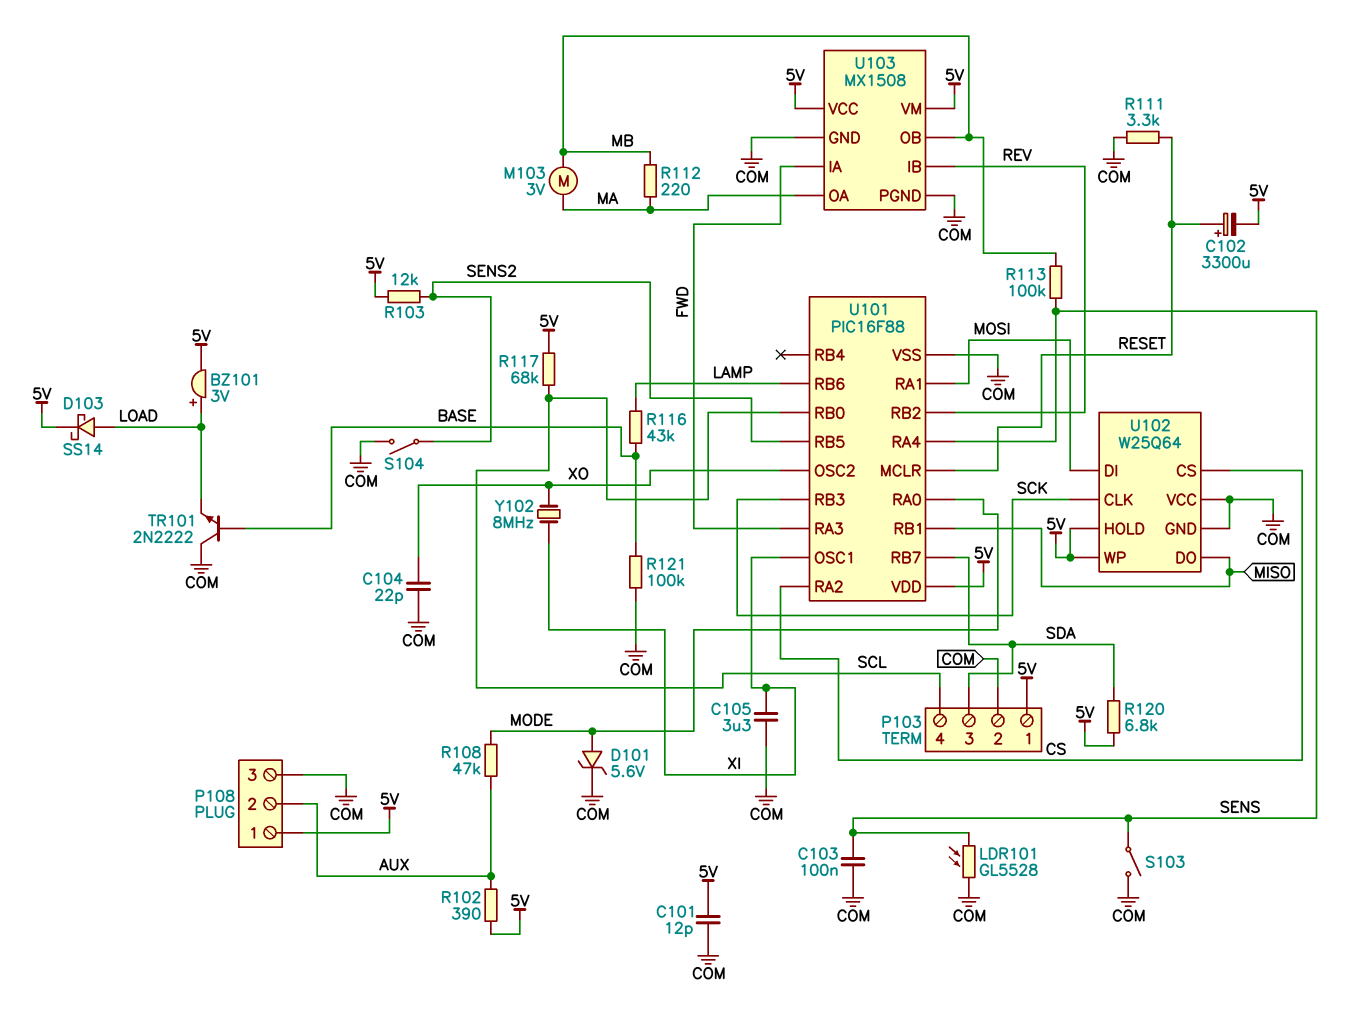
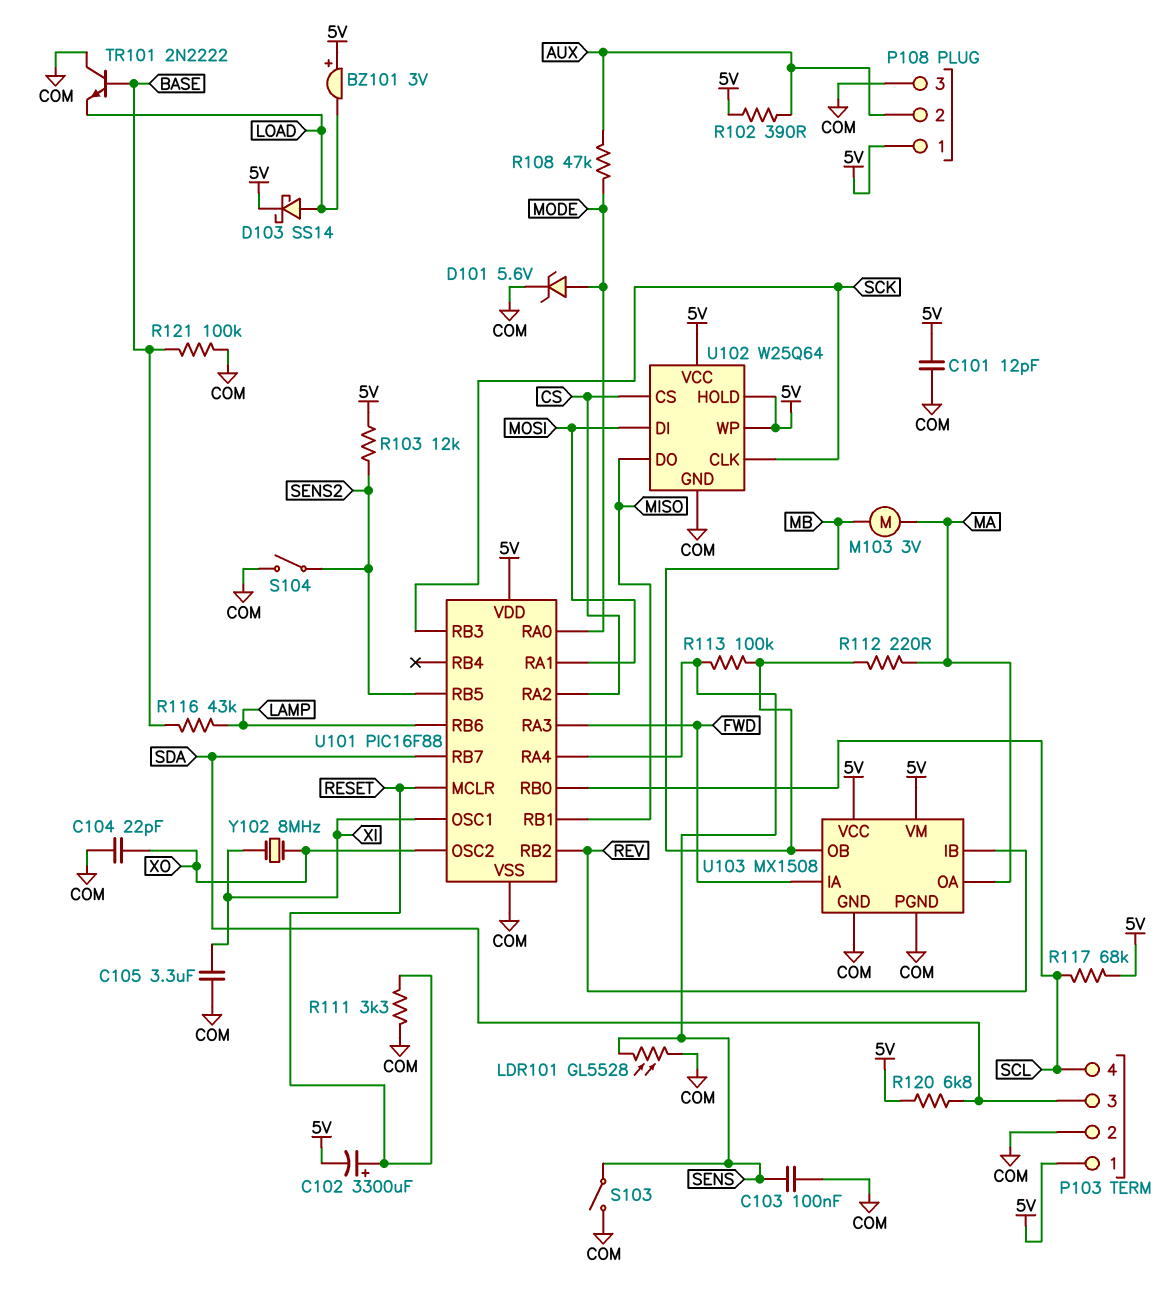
BZ101: buzzer 3V (plus LOAD, minus 5V) -> buzzer 3V (plus 5V, minus LOAD)
U102 pin VCC: COM -> 5V

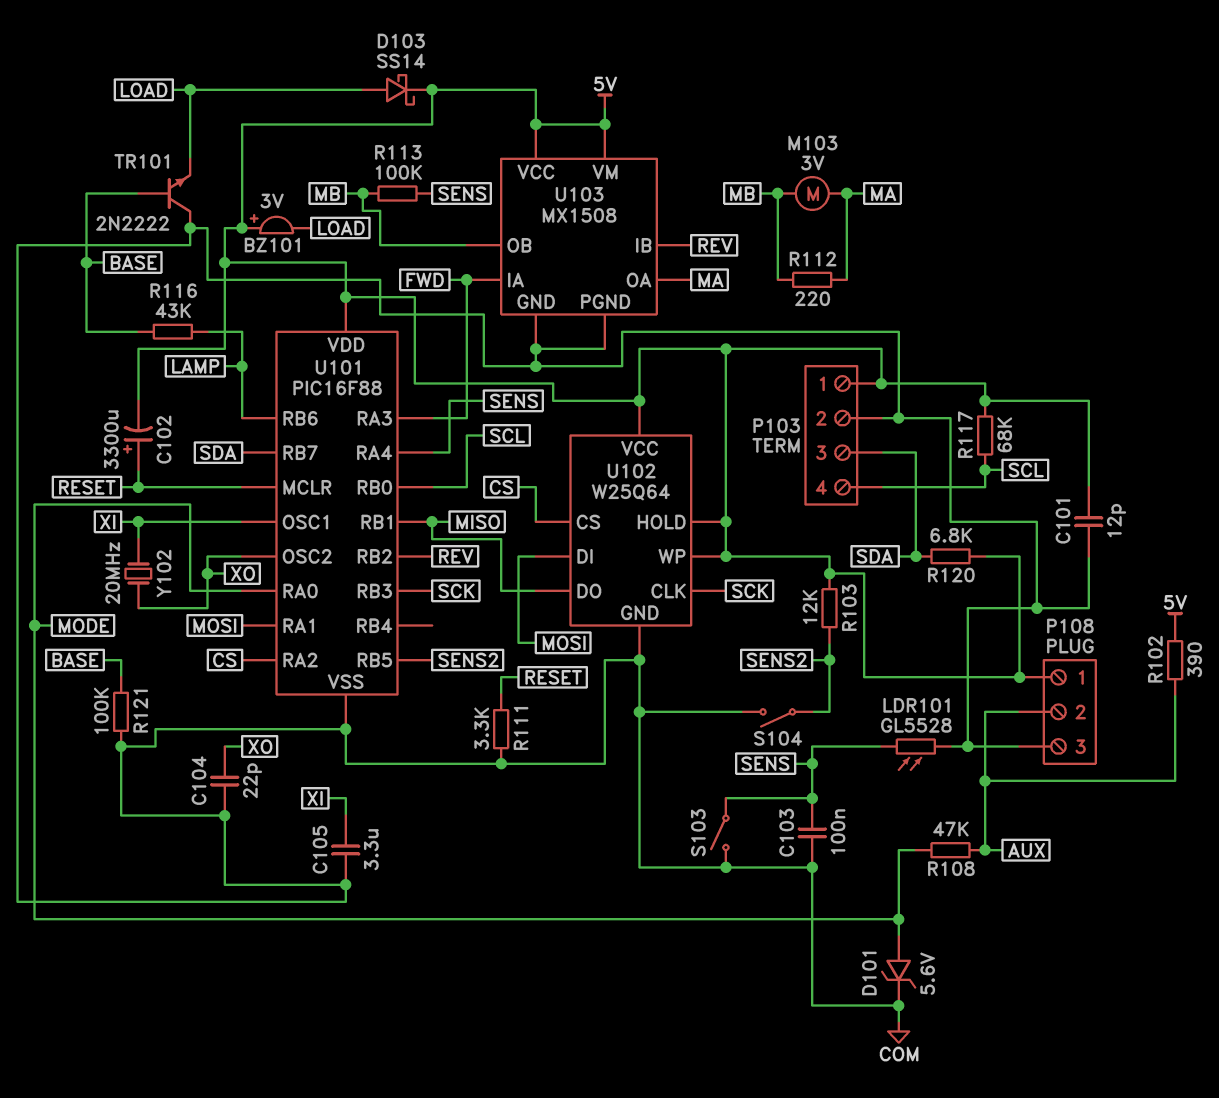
Y102: 8MHz (XI, XO) -> 20MHz (XI, XO)

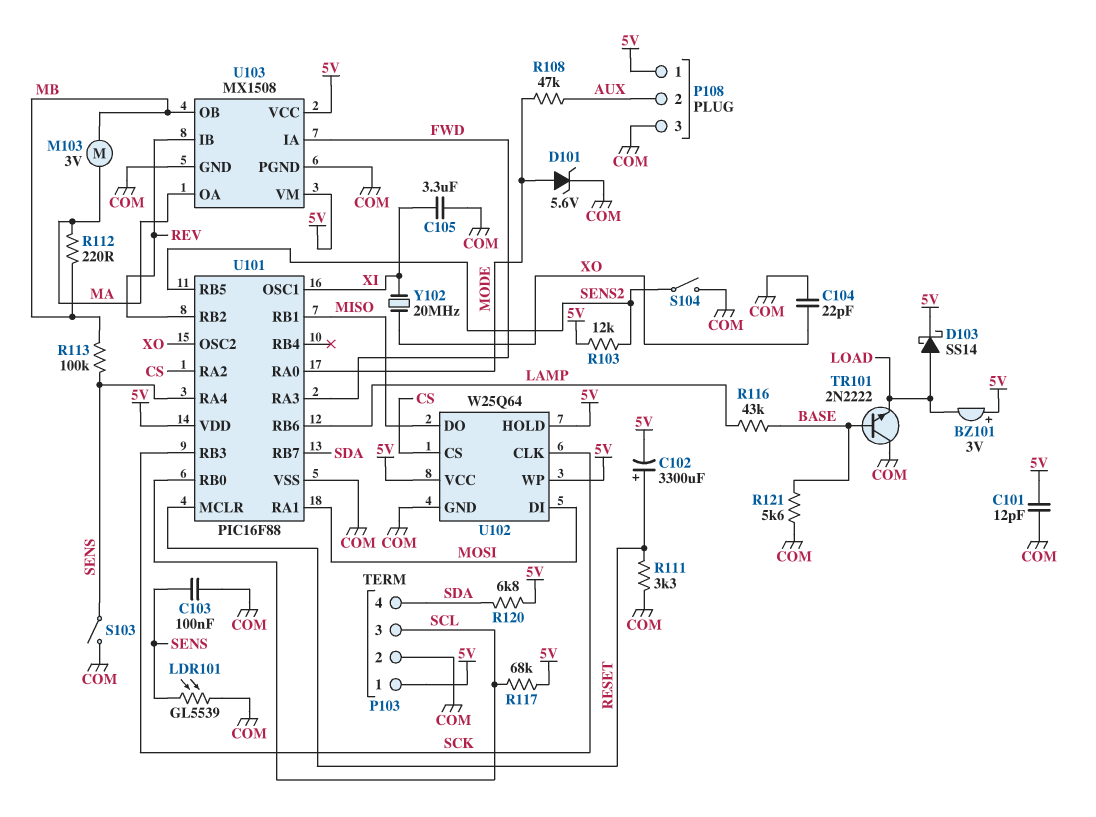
LDR101: GL5528 (COM, SENS) -> GL5539 (COM, SENS)
P103 pin 3: SDA -> SCL
P103 pin 4: SCL -> SDA
R102: 390 (5V, AUX) -> none
R121: 100k (BASE, COM) -> 5.6k (BASE, COM)

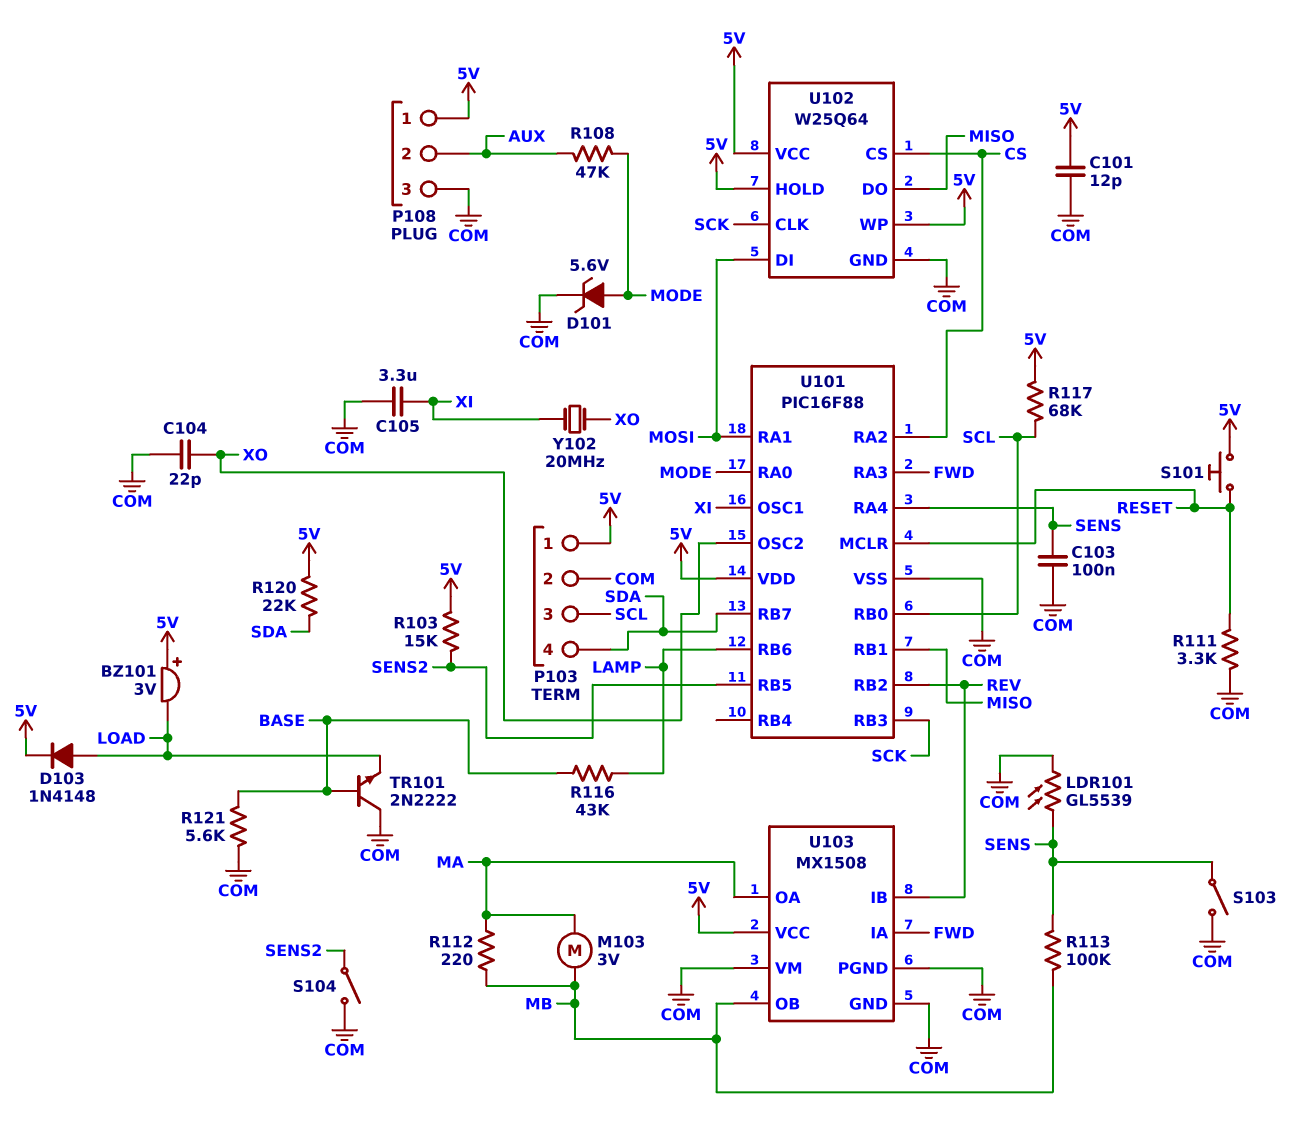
C102: 3300uF (plus RESET, minus 5V) -> none
D103: schottky SS14 (A LOAD, K 5V) -> diode 1N4148 (A LOAD, K 5V)
R103: 12k (5V, SENS2) -> 15k (5V, SENS2)
R120: 6.8k (5V, SDA) -> 22k (5V, SDA)
S101: none -> button (5V, RESET)
U103 pin VM: 5V -> COM

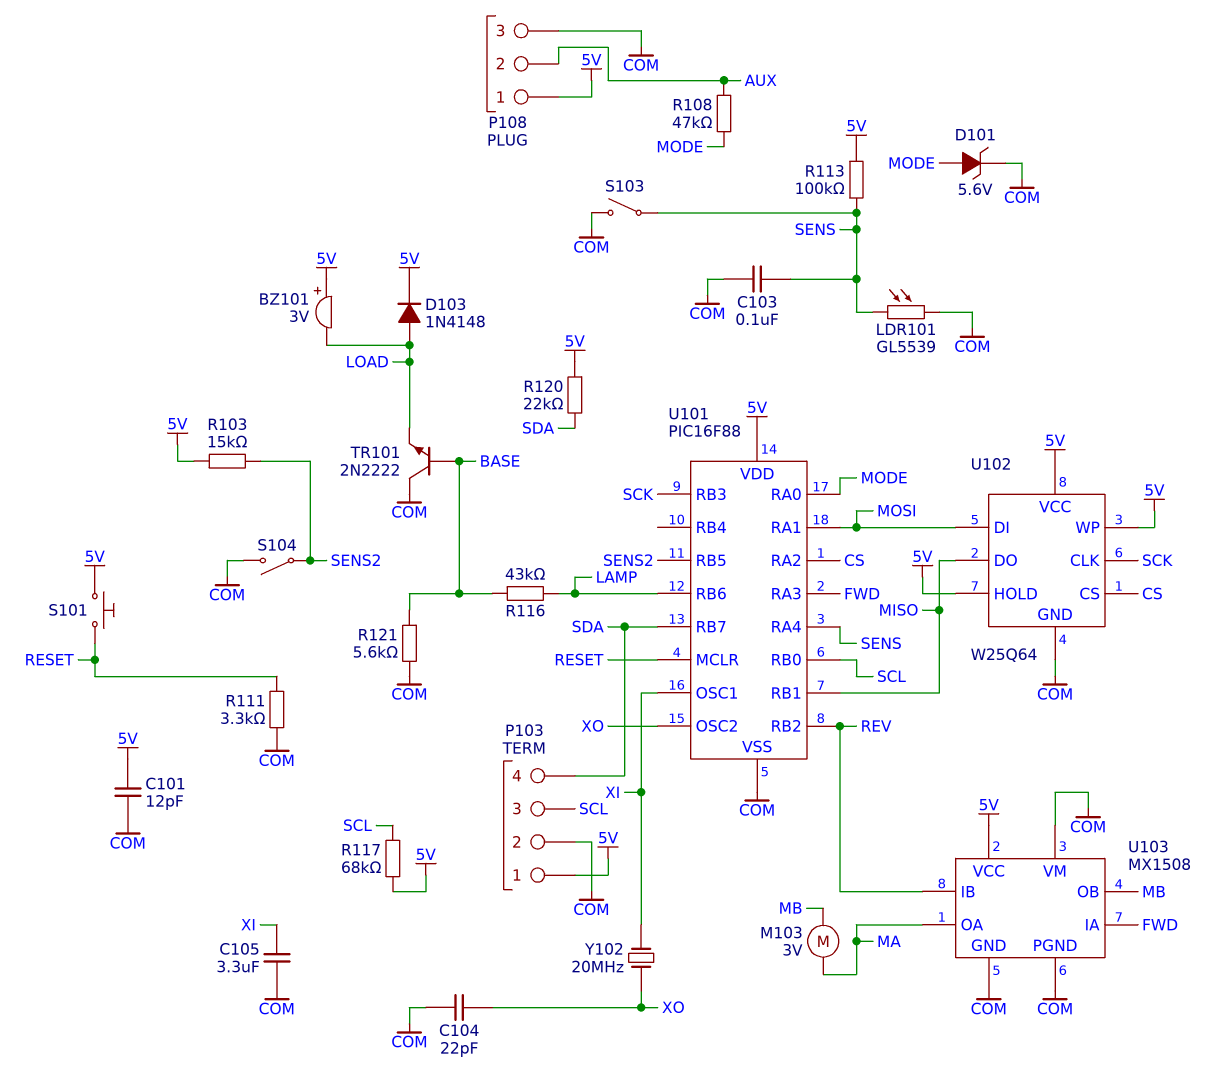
R112: 220 (MA, MB) -> none
R113: 100k (MB, SENS) -> 100k (5V, SENS)

